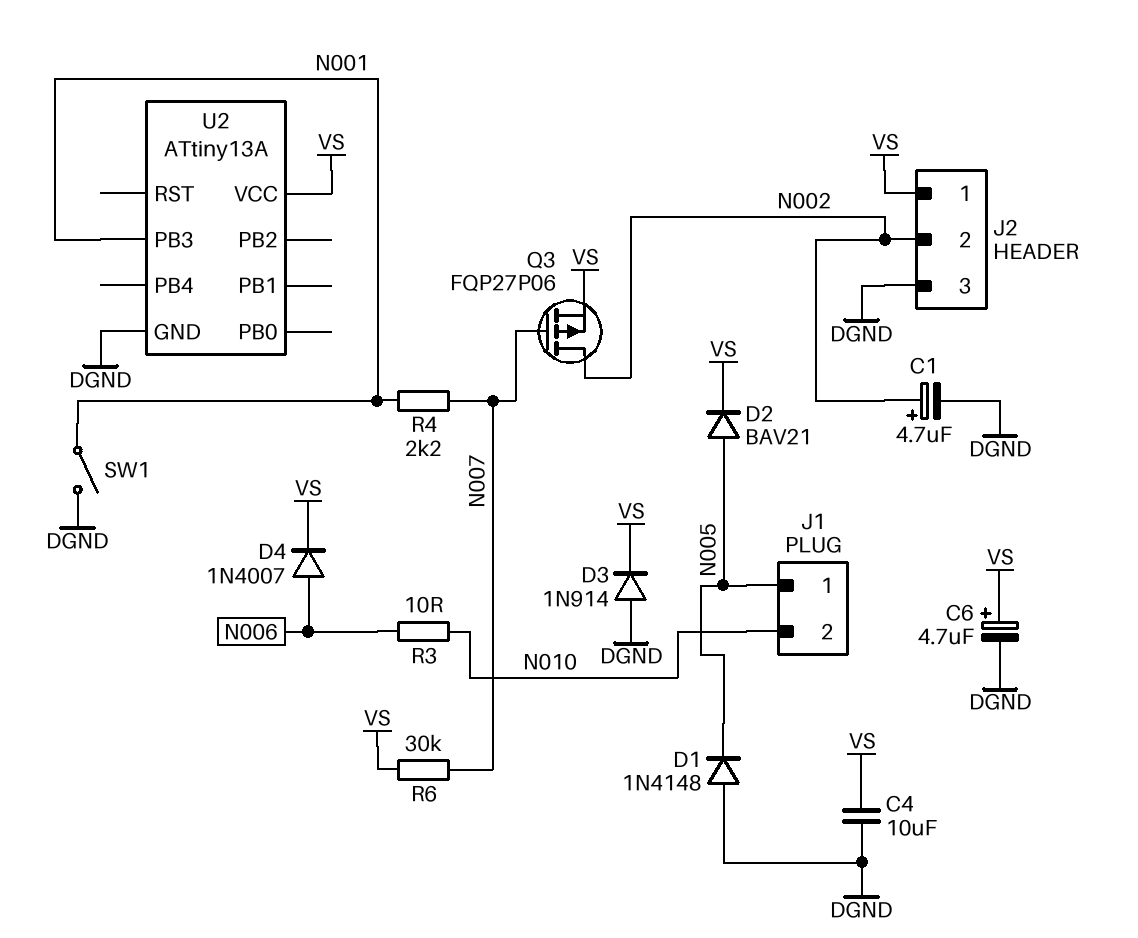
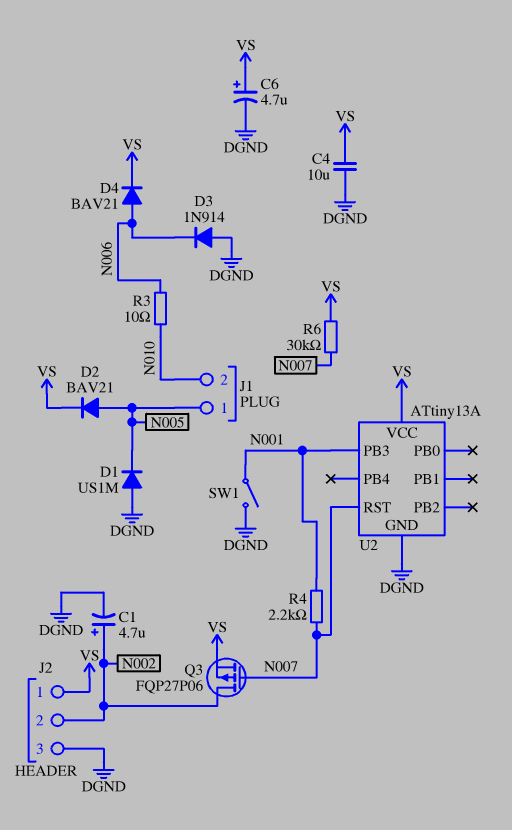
D1: diode 1N4148 (A DGND, K N005) -> diode US1M (A DGND, K N005)
D3: diode 1N914 (A DGND, K VS) -> diode 1N914 (A DGND, K N006)
D4: diode 1N4007 (A N006, K VS) -> diode BAV21 (A N006, K VS)
U2 pin RST: none -> N007

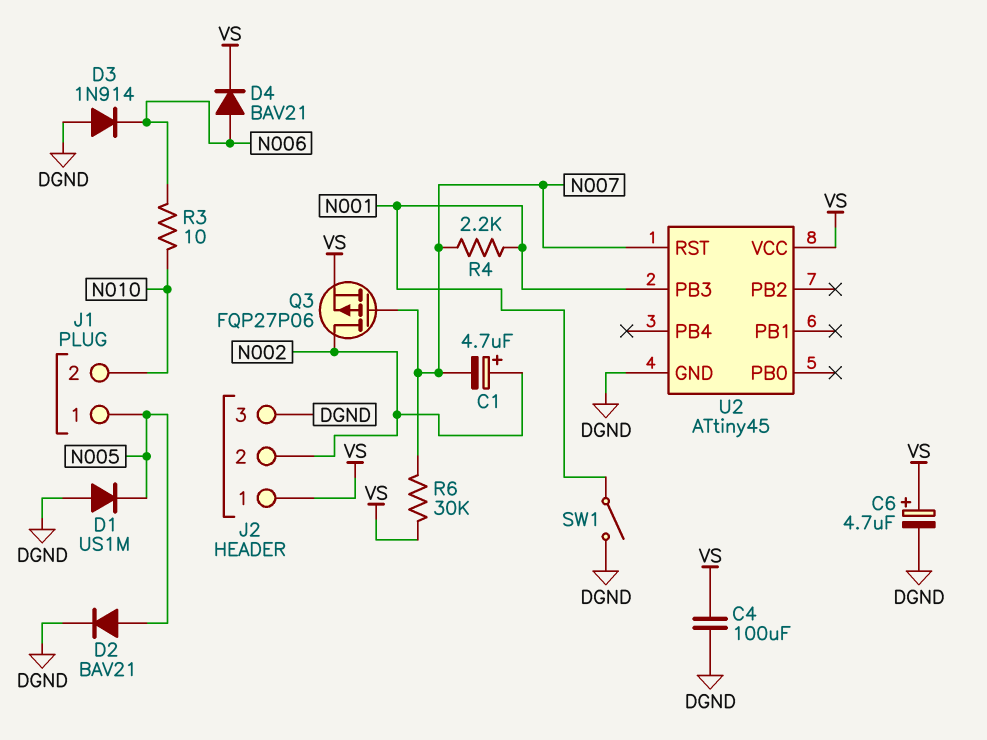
C1: 4.7uF (plus N002, minus DGND) -> 4.7uF (plus N002, minus N007)
C4: 10uF (DGND, VS) -> 100uF (DGND, VS)
D2: diode BAV21 (A N005, K VS) -> diode BAV21 (A N005, K DGND)
U2: ATtiny13A -> ATtiny45

